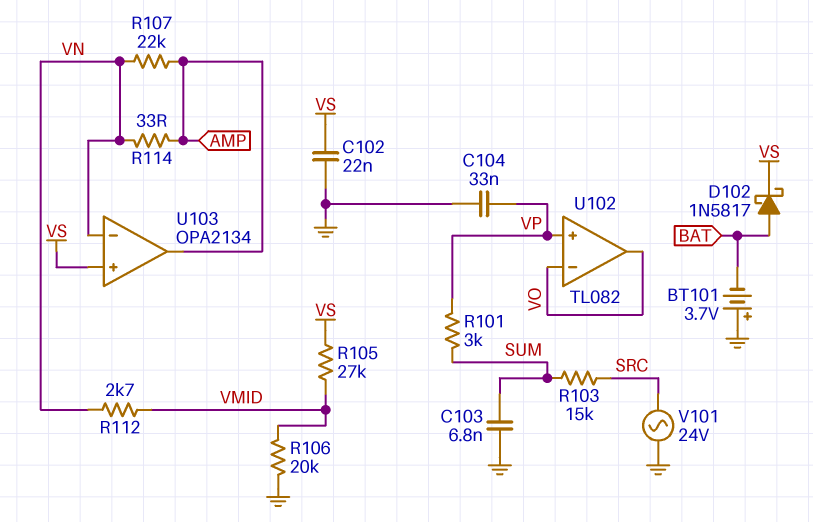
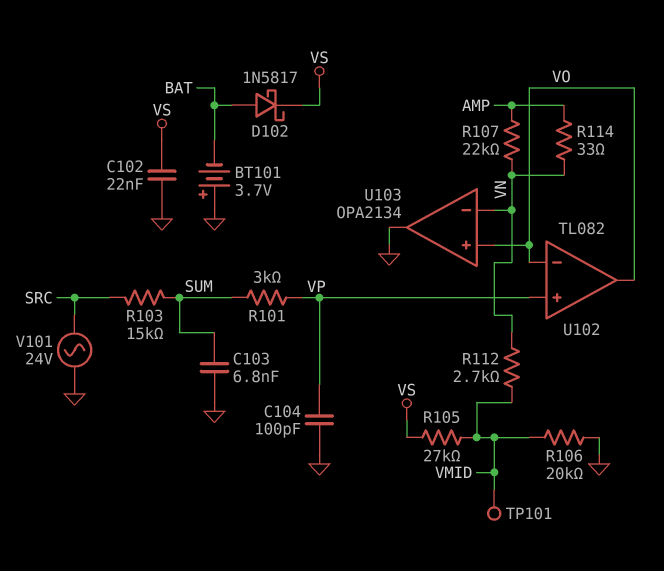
C104: 33nF (GND, VP) -> 100pF (GND, VP)
TP101: none -> test point (VMID)
U103 pin in+: VS -> VO
U103 pin out: AMP -> GND

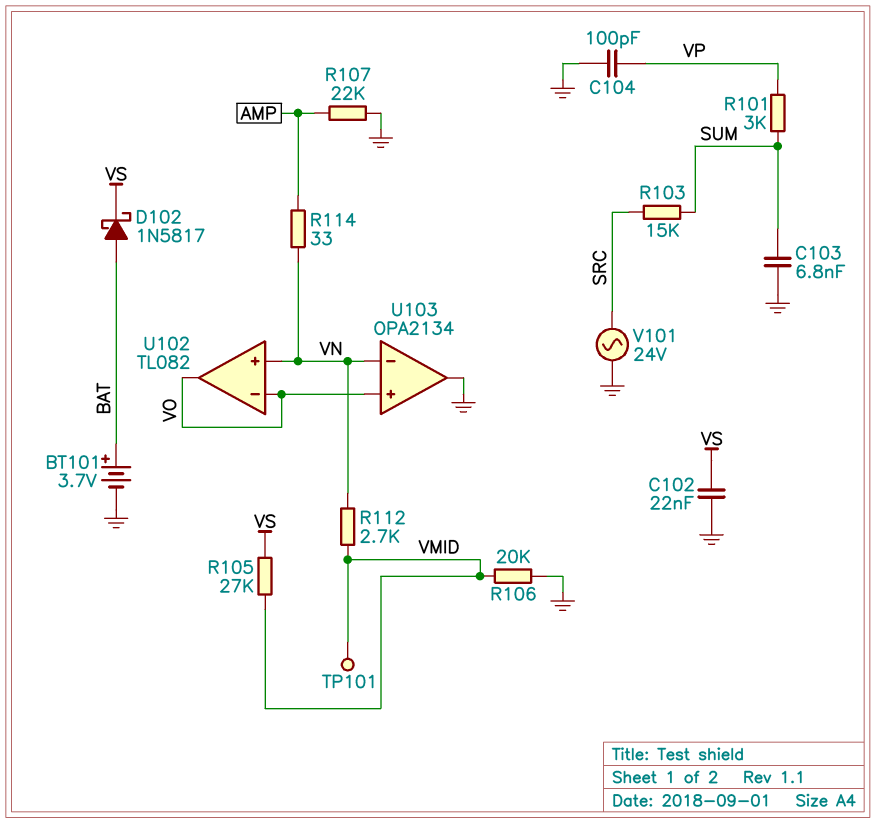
BT101: 3.7V (plus GND, minus BAT) -> 3.7V (plus BAT, minus GND)
R107: 22k (AMP, VN) -> 22k (AMP, GND)
U102 pin in+: VP -> VN

